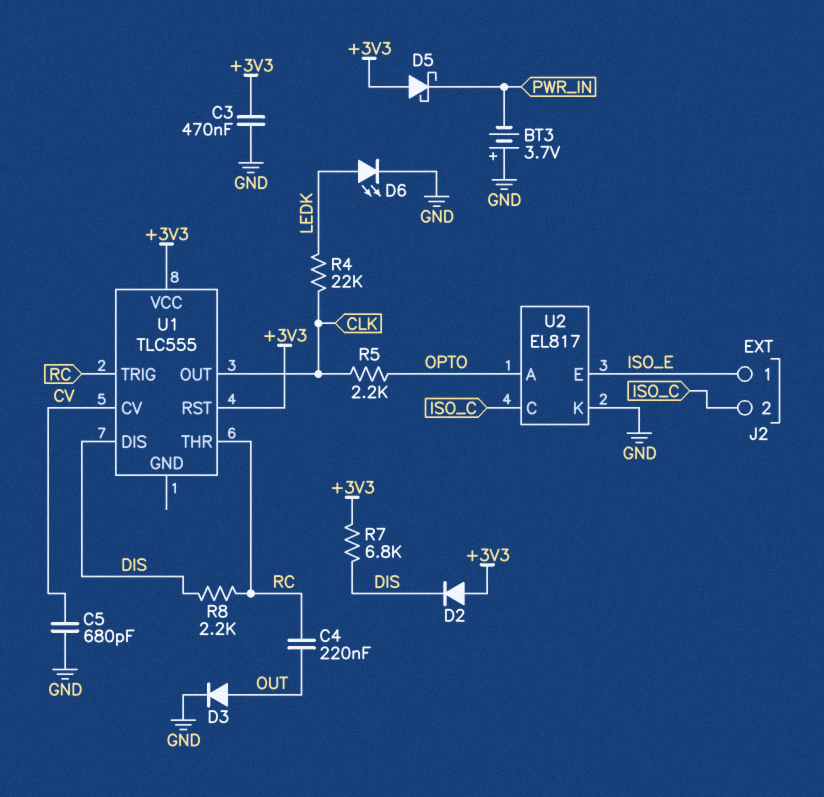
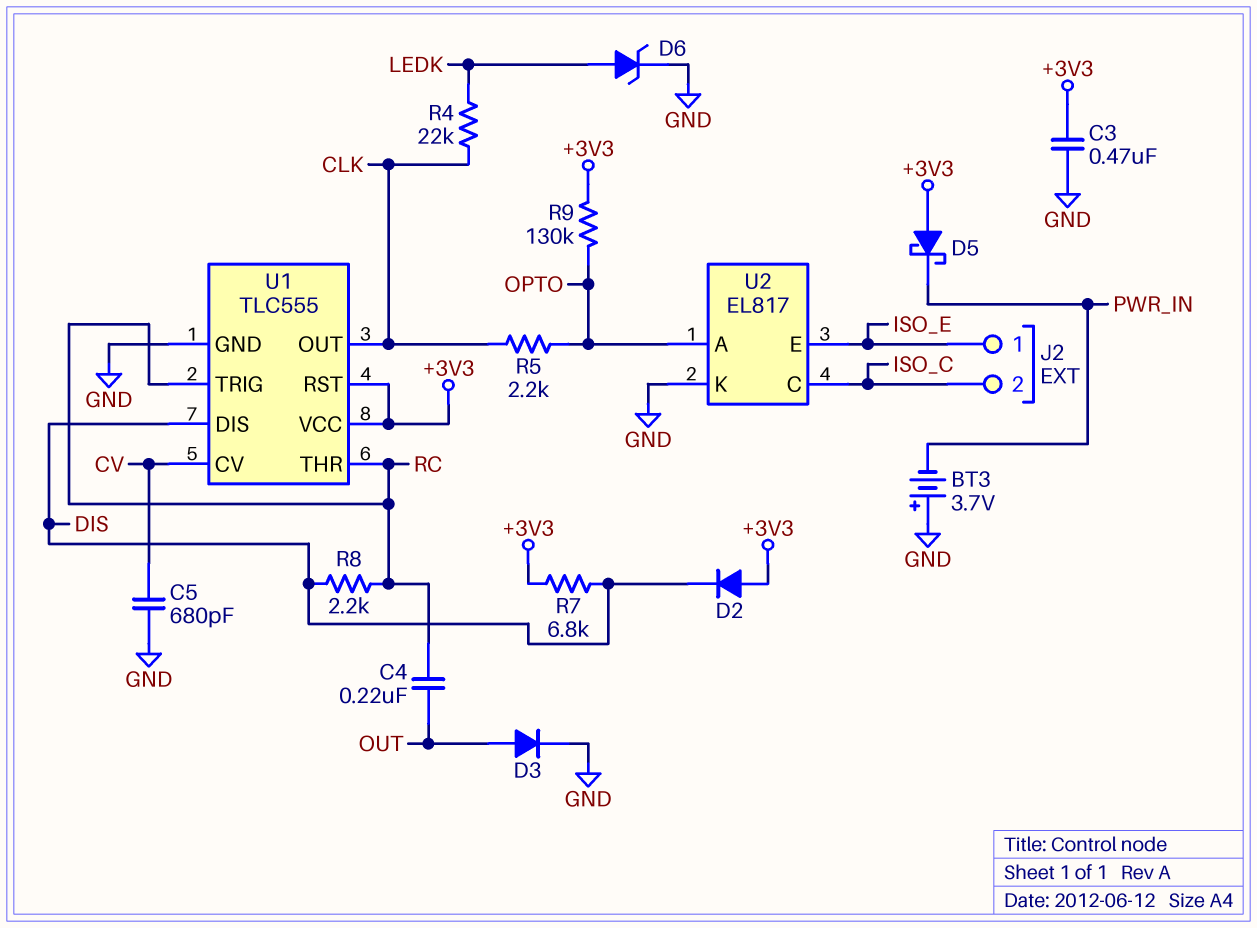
D6: LED (A LEDK, K GND) -> zener (A LEDK, K GND)
R9: none -> 130k (+3V3, OPTO)
U1 pin GND: none -> GND

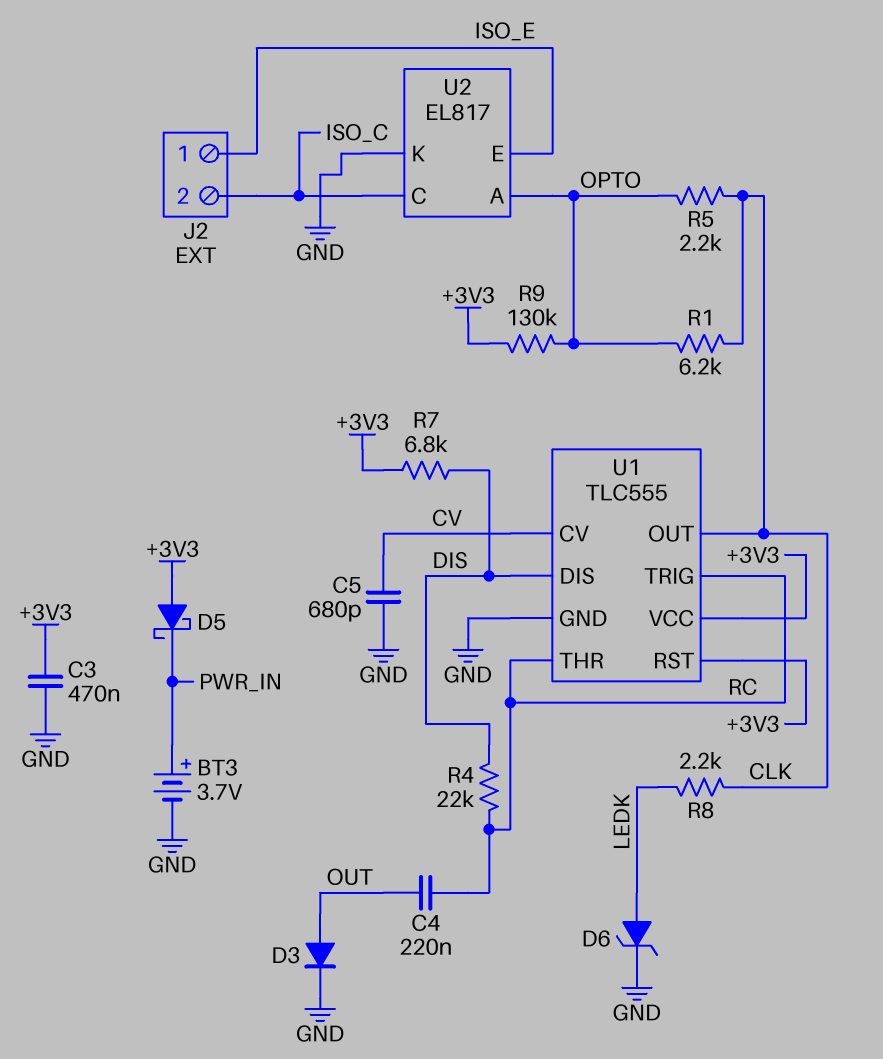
BT3: 3.7V (plus GND, minus PWR_IN) -> 3.7V (plus PWR_IN, minus GND)
D2: diode (A +3V3, K DIS) -> none
R1: none -> 6.2k (CLK, OPTO)
R4: 22k (CLK, LEDK) -> 22k (DIS, RC)
R8: 2.2k (DIS, RC) -> 2.2k (CLK, LEDK)

